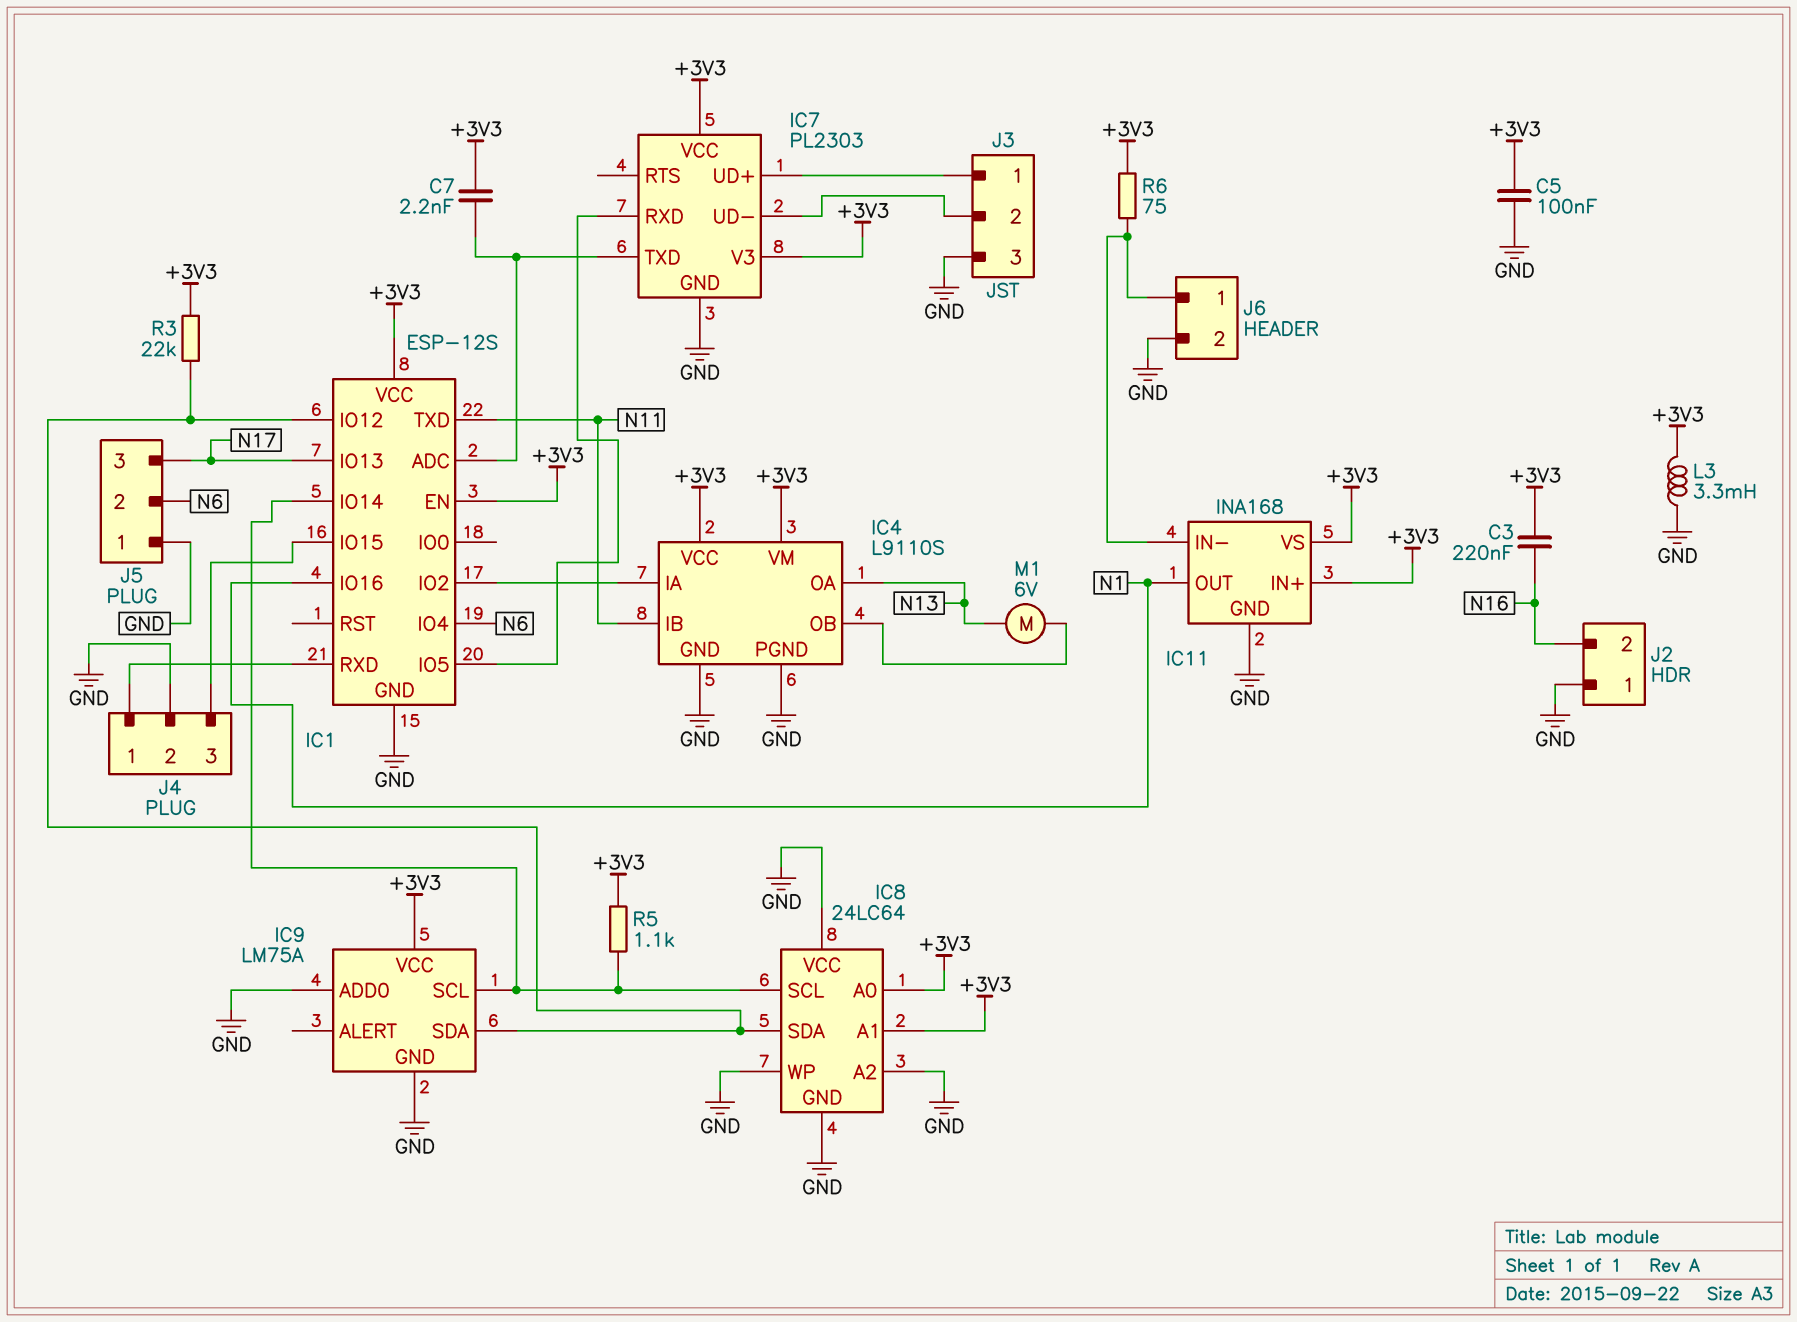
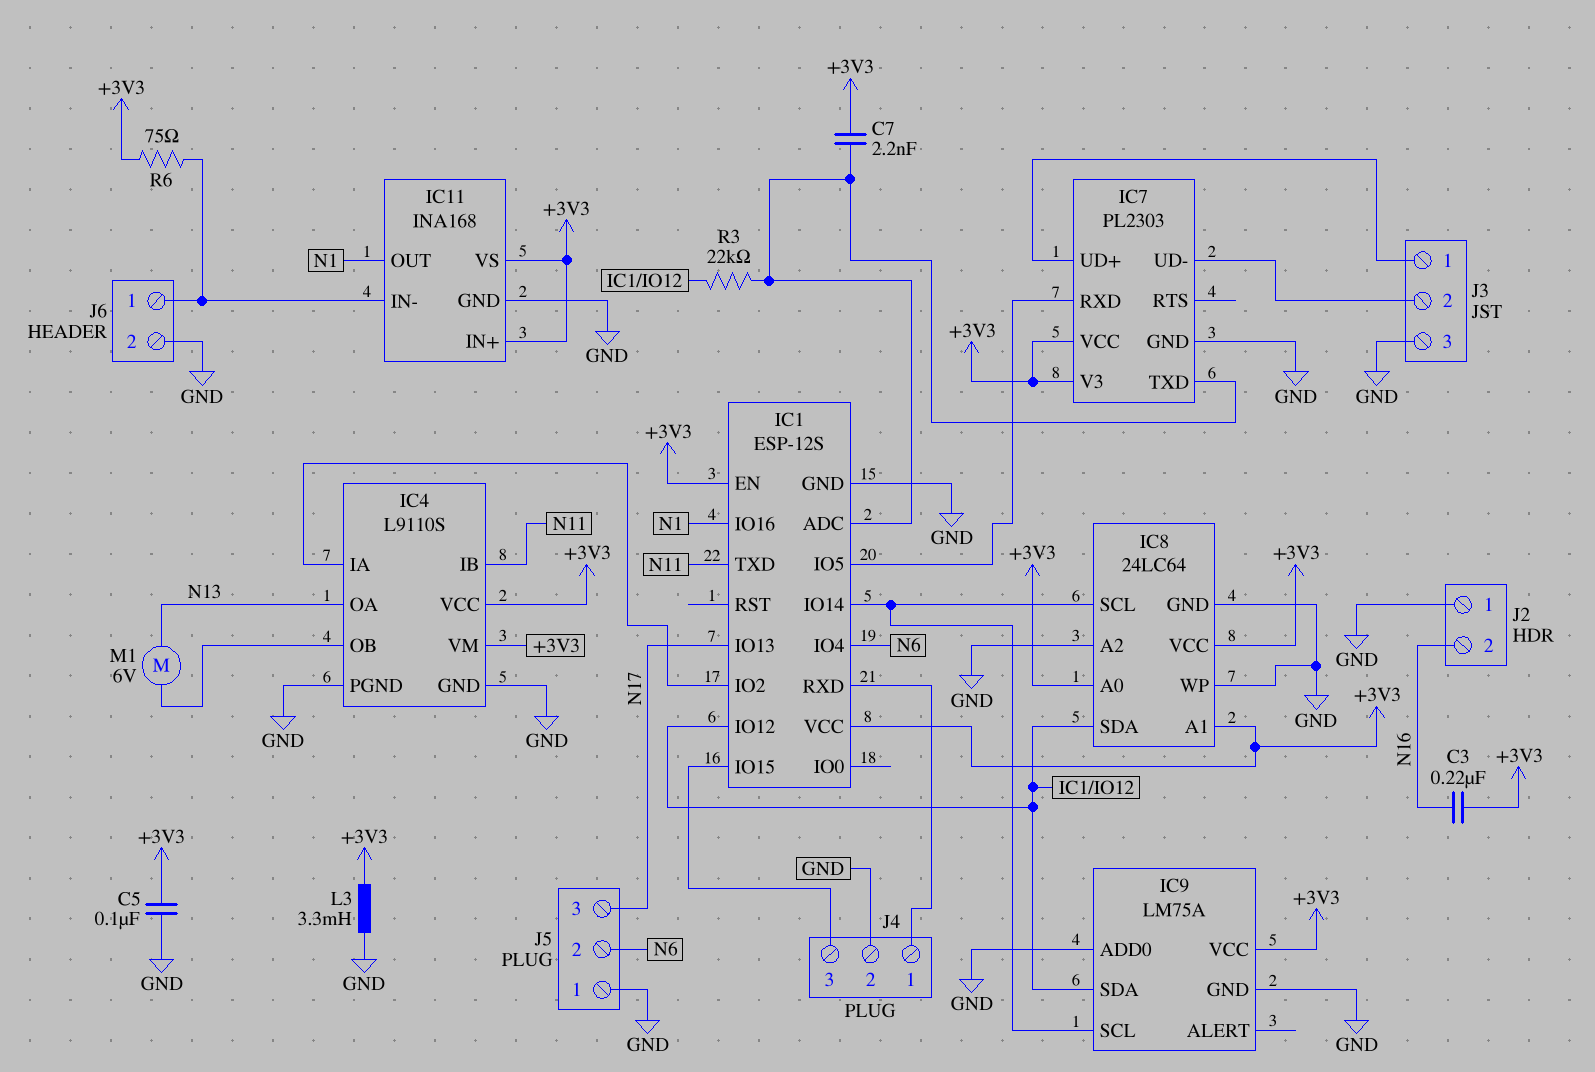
IC8 pin VCC: GND -> +3V3
R3: 22k (+3V3, IC1/IO12) -> 22k (IC1/ADC, IC1/IO12)
R5: 1.1k (+3V3, IC1/IO14) -> none

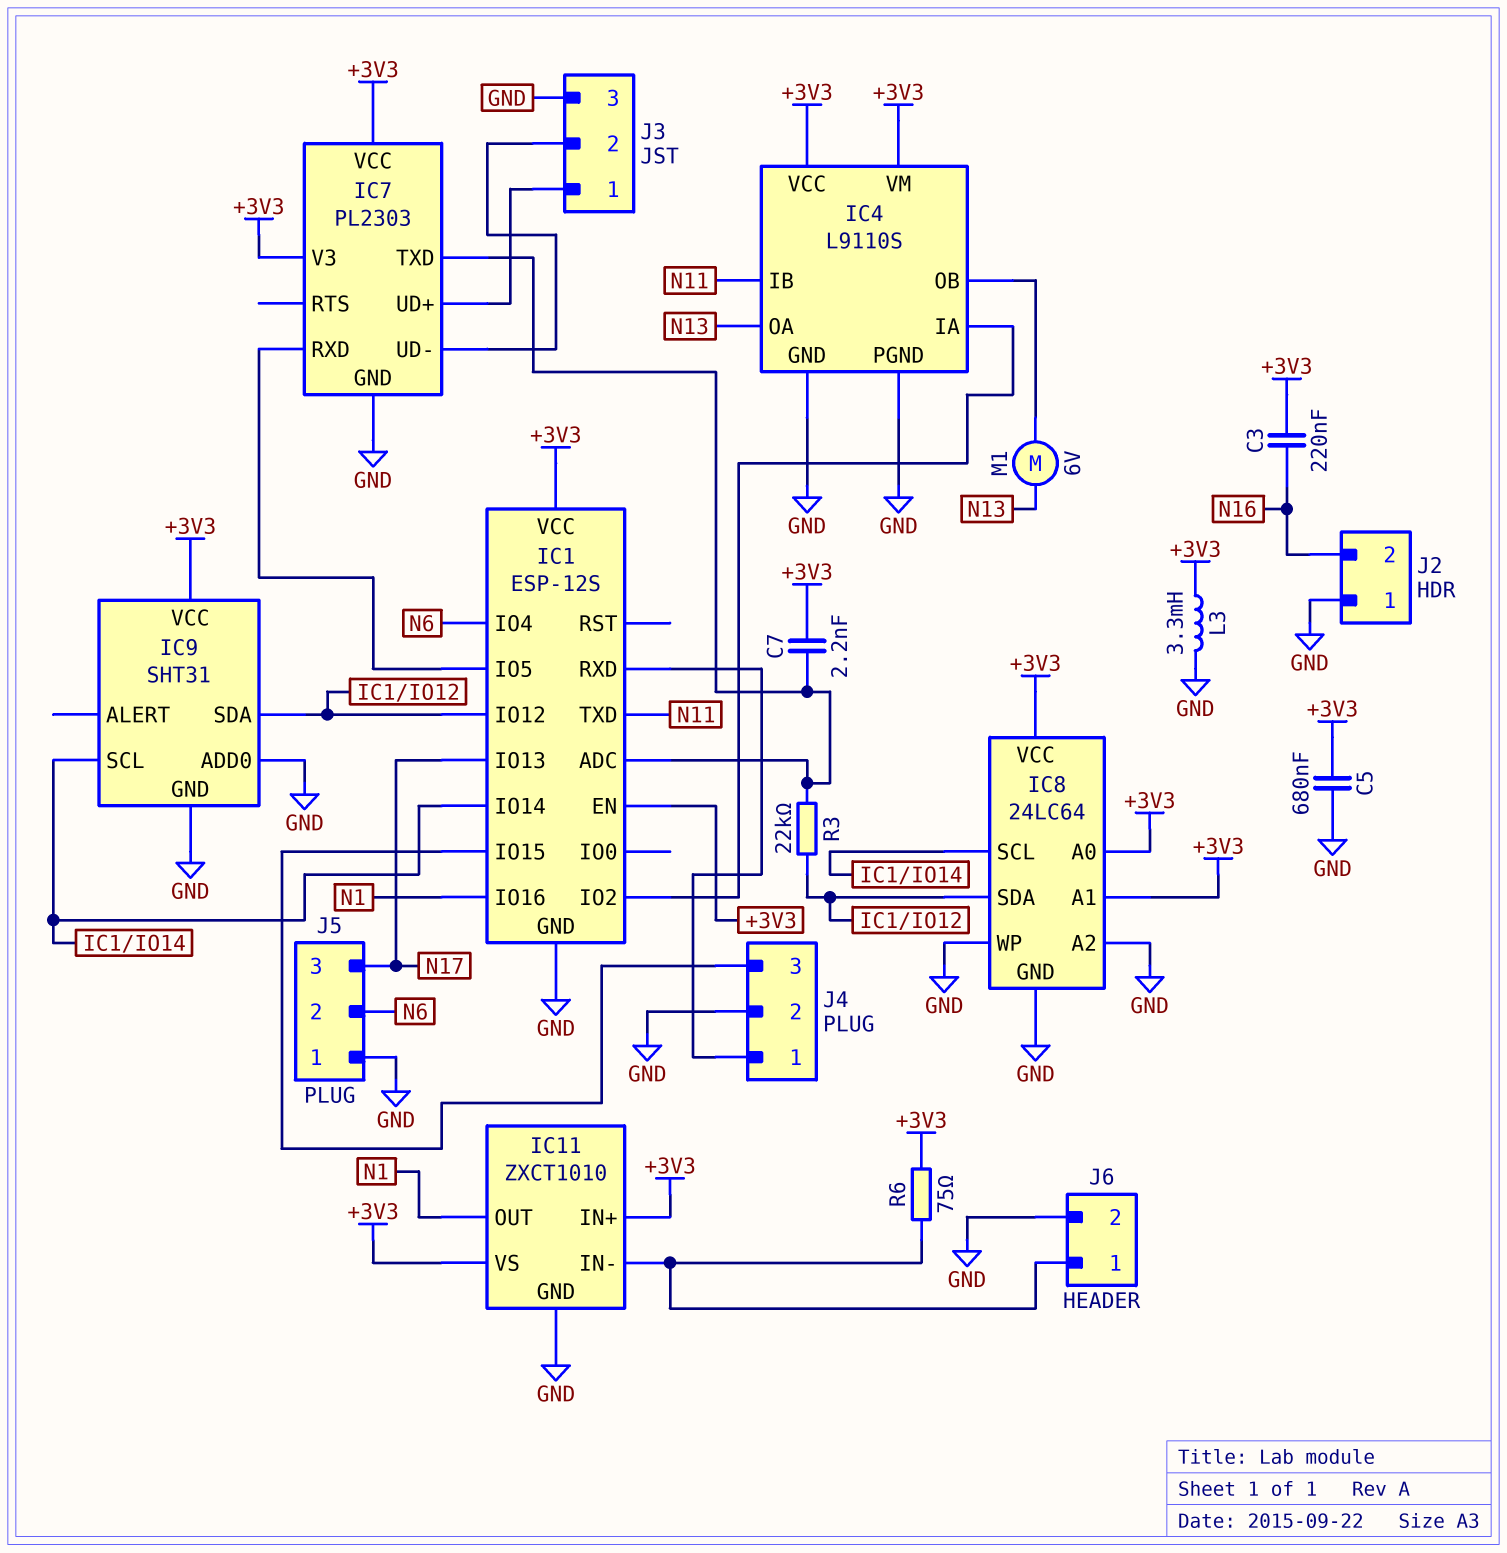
C5: 100nF (+3V3, GND) -> 680nF (+3V3, GND)
IC9: LM75A -> SHT31
IC11: INA168 -> ZXCT1010

